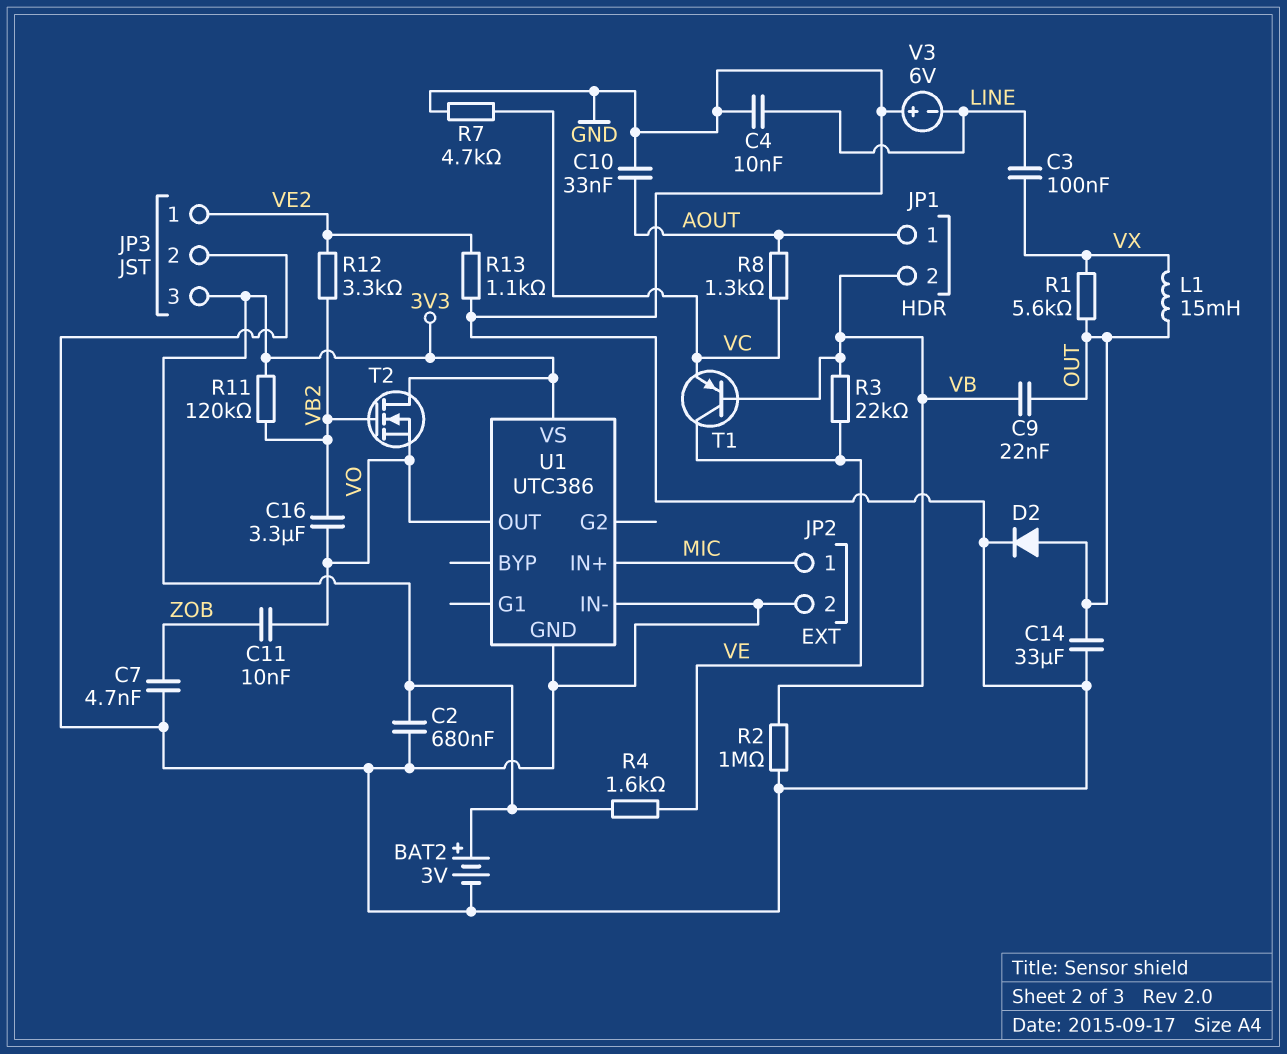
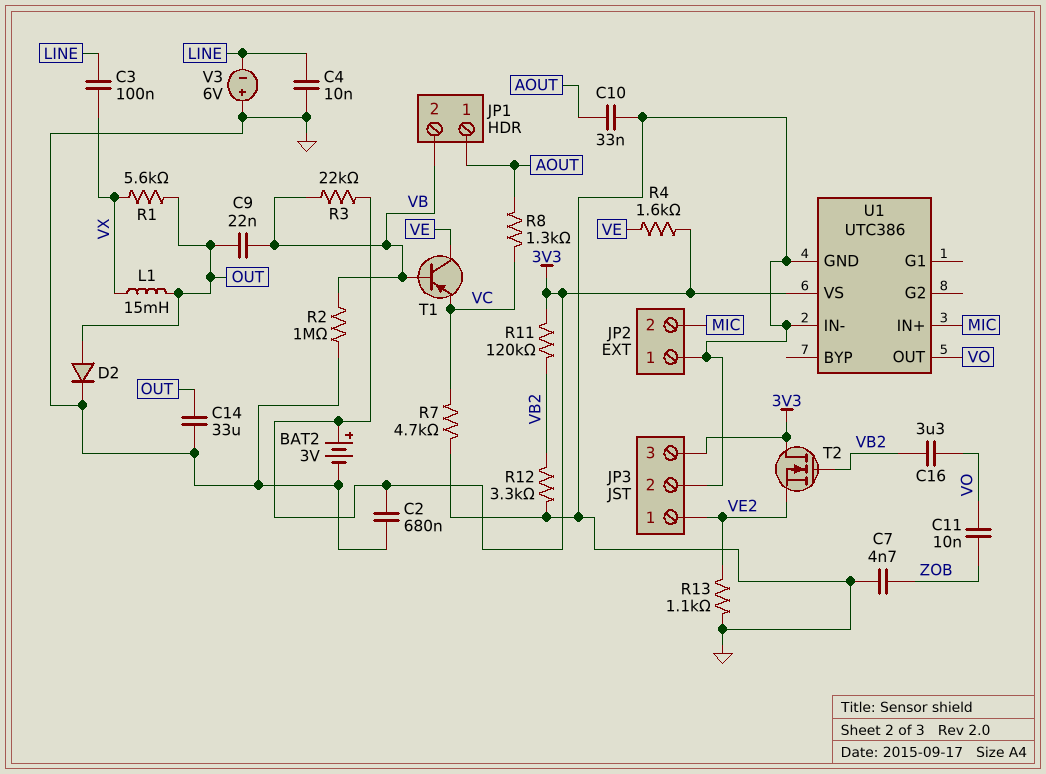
JP2 pin 1: MIC -> GND
JP2 pin 2: GND -> MIC
R3: 22k (VB, VE) -> 22k (3V3, VB)
R12: 3.3k (VB2, VE2) -> 3.3k (GND, VB2)
T2: NMOS (G VB2, D 3V3, S VO) -> NMOS (G VB2, D 3V3, S VE2)

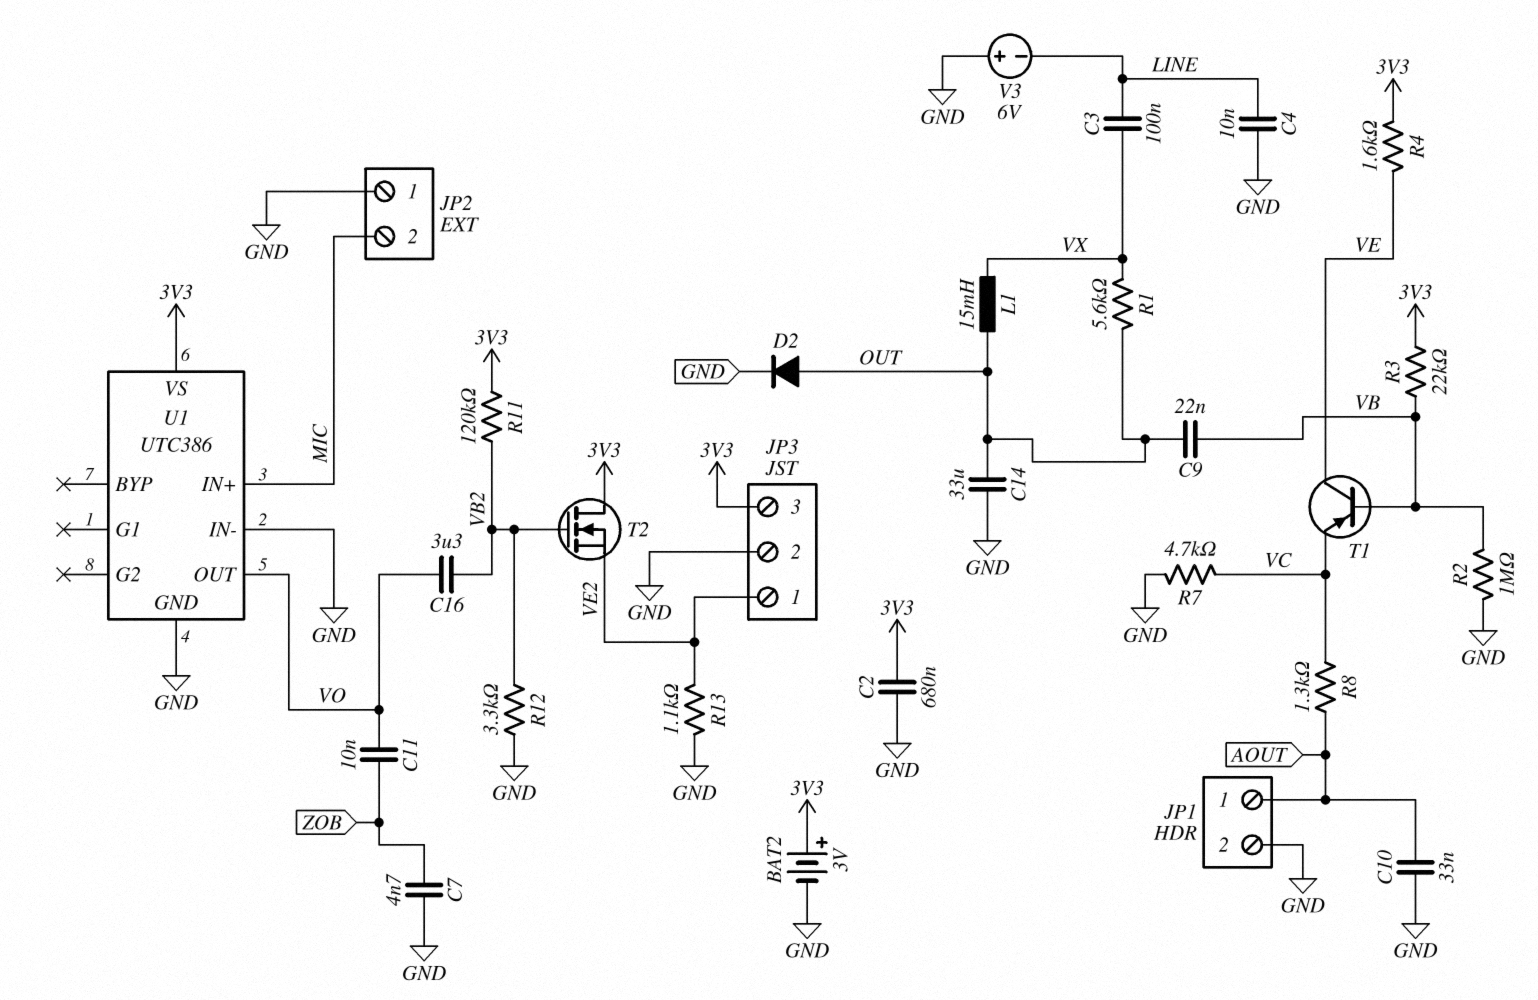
JP1 pin 2: VB -> GND

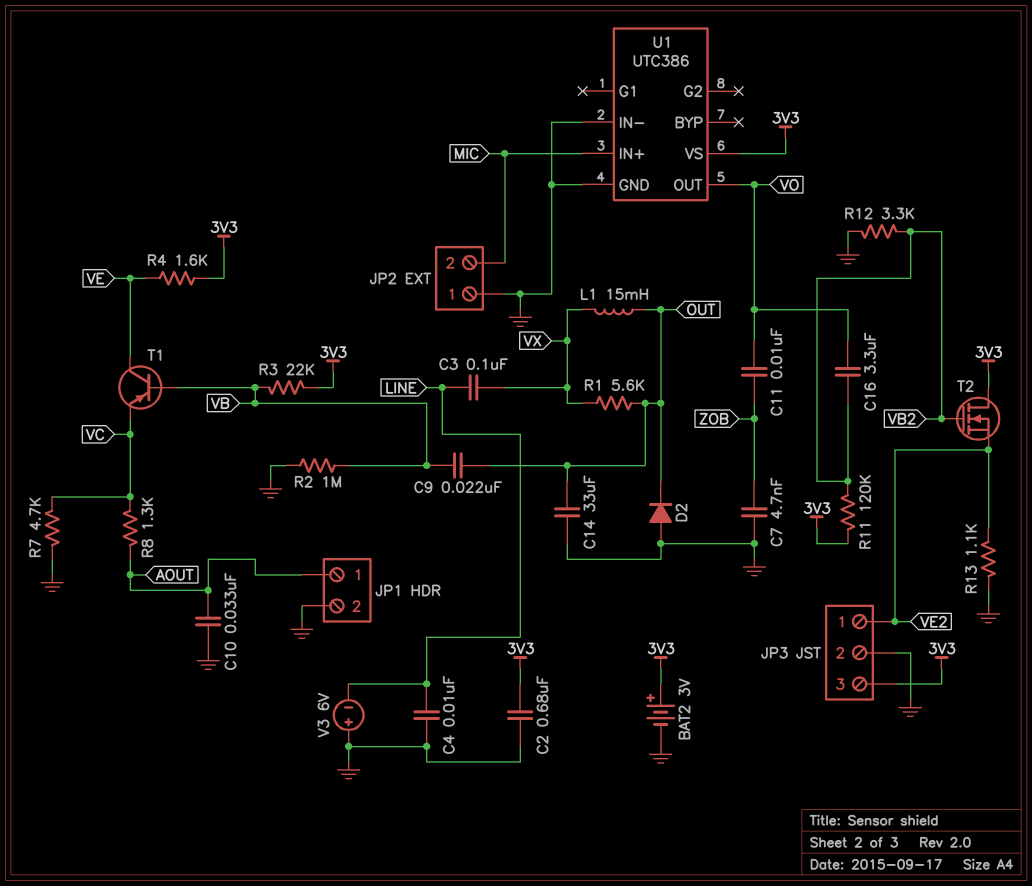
D2: diode (A OUT, K GND) -> diode (A GND, K OUT)

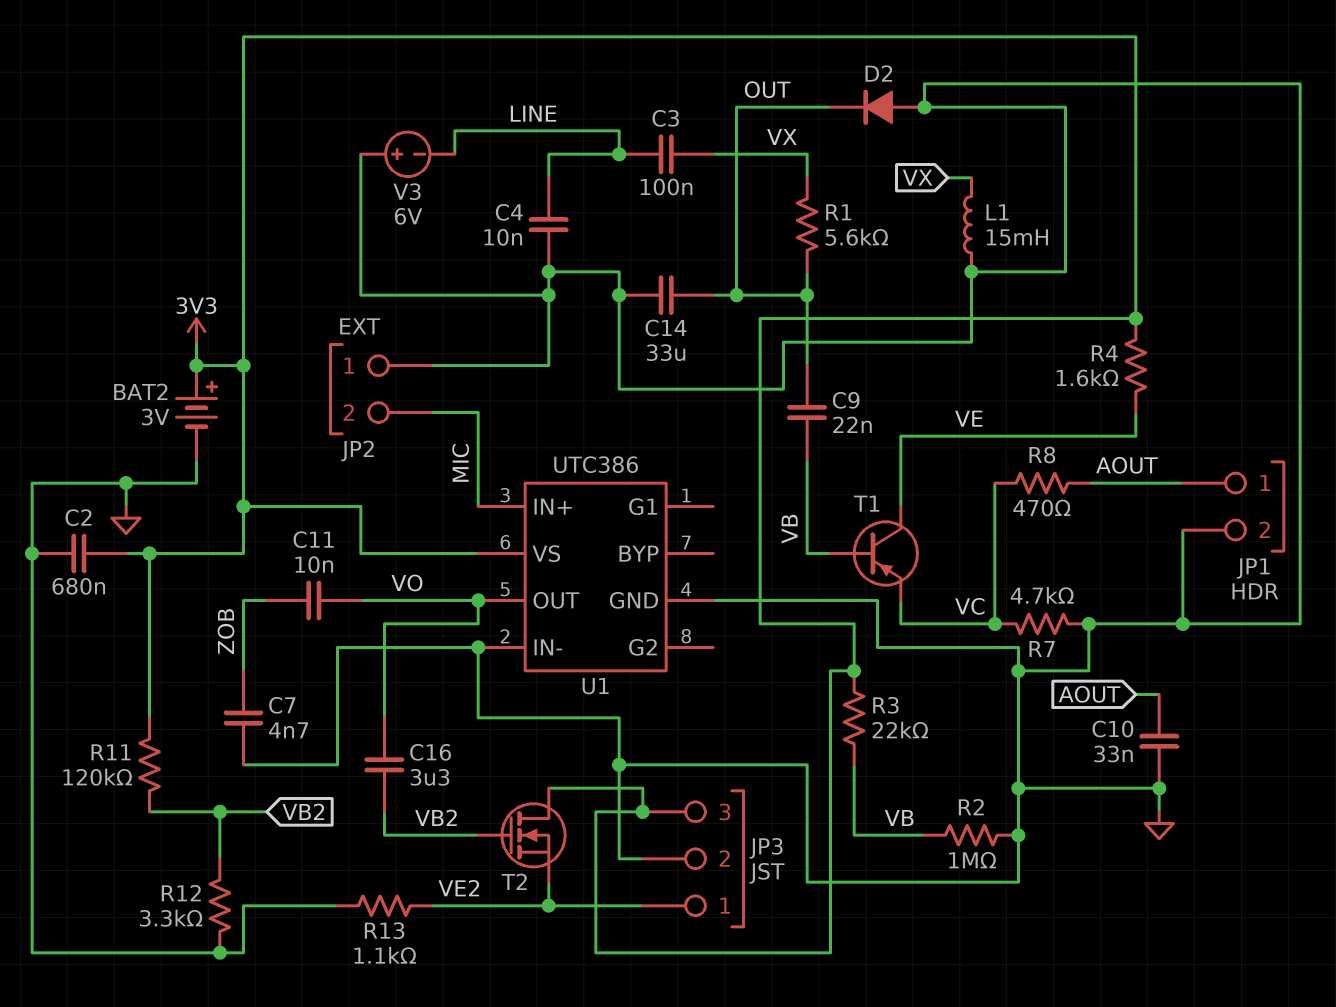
L1: 15mH (OUT, VX) -> 15mH (GND, VX)
R8: 1.3k (AOUT, VC) -> 470 (AOUT, VC)

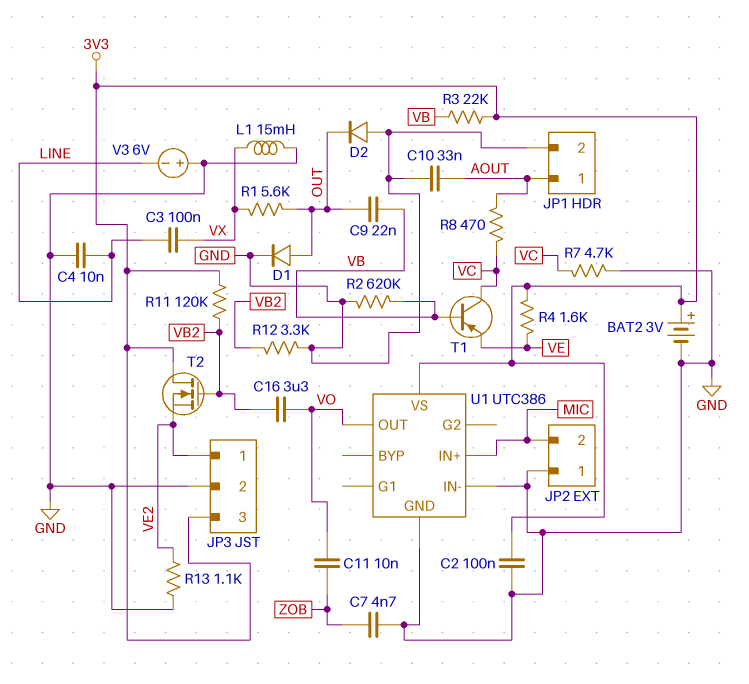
C2: 680nF (3V3, GND) -> 100nF (3V3, GND)
C14: 33uF (GND, OUT) -> none
D1: none -> diode (A OUT, K GND)
R2: 1M (GND, VB) -> 620k (GND, VB)
T1: PNP (B VB, C VE, E VC) -> PNP (B VB, C VC, E VE)

